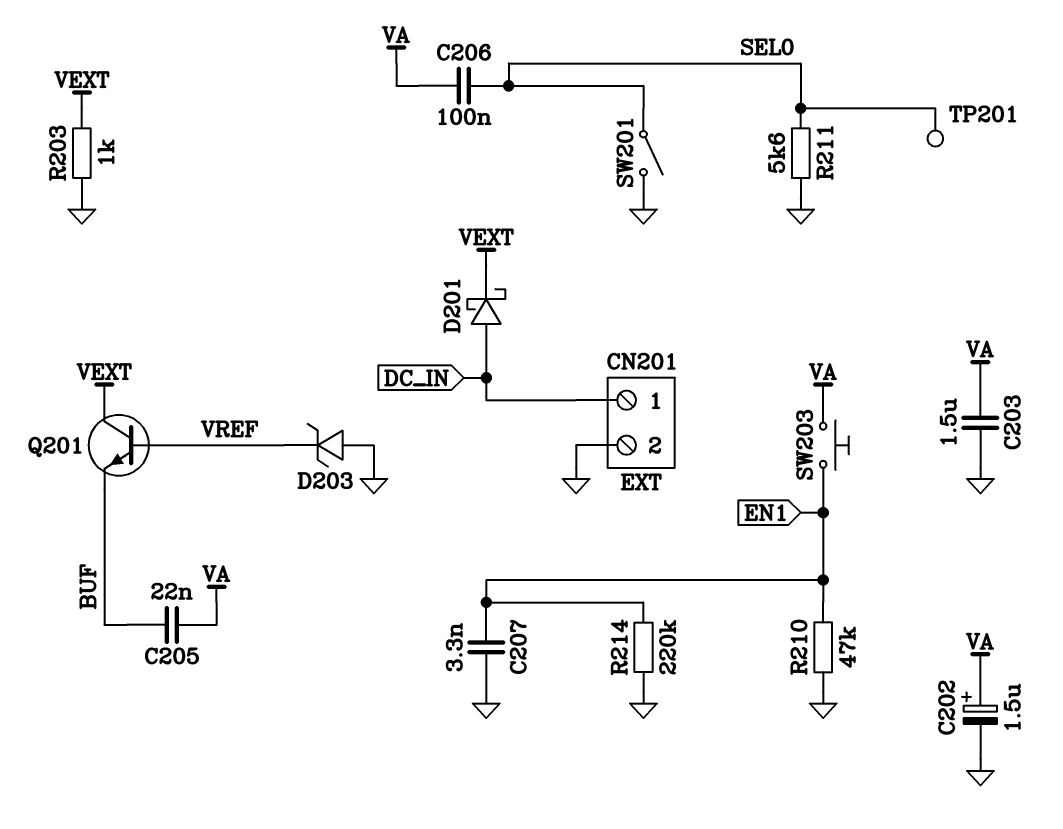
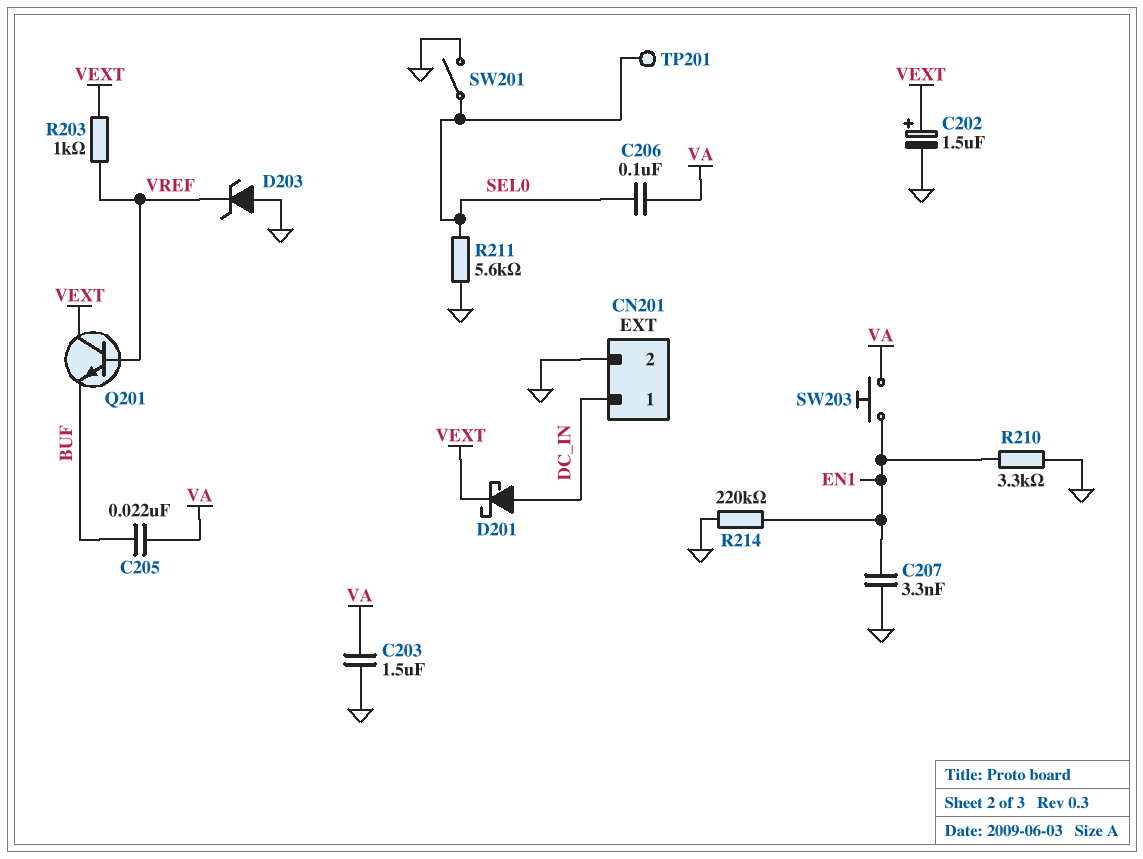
C202: 1.5uF (plus VA, minus GND) -> 1.5uF (plus VEXT, minus GND)
R203: 1k (GND, VEXT) -> 1k (VEXT, VREF)
R210: 47k (EN1, GND) -> 3.3k (EN1, GND)

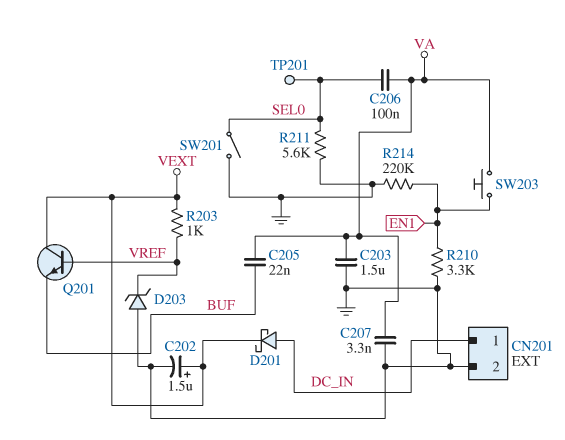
C207: 3.3nF (EN1, GND) -> 3.3nF (GND, VA)

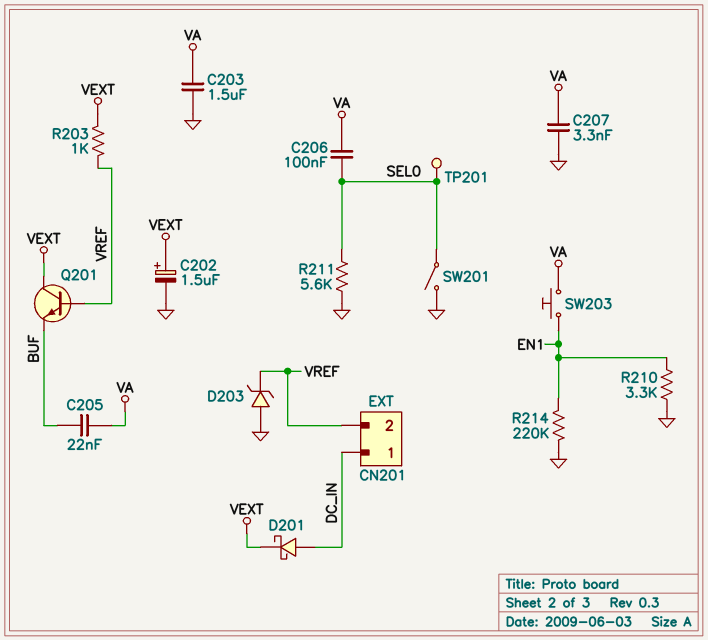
CN201 pin 2: GND -> VREF

